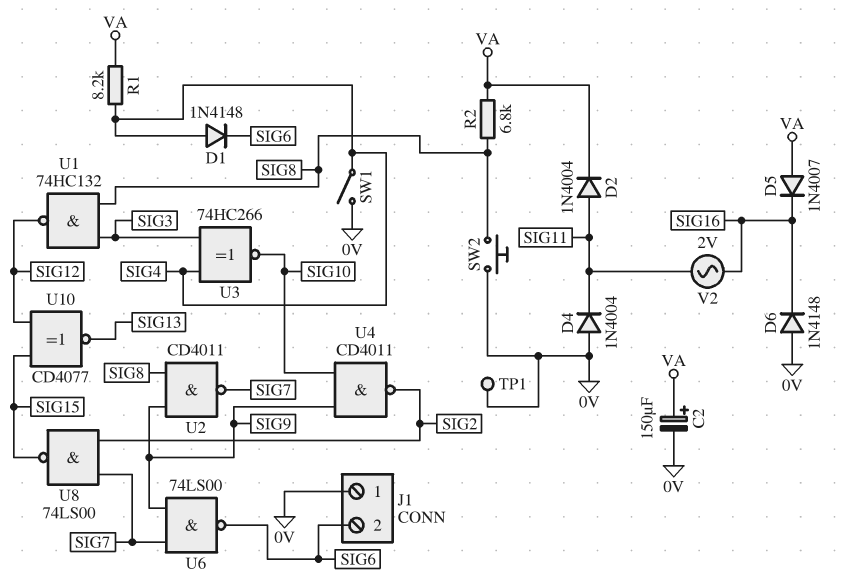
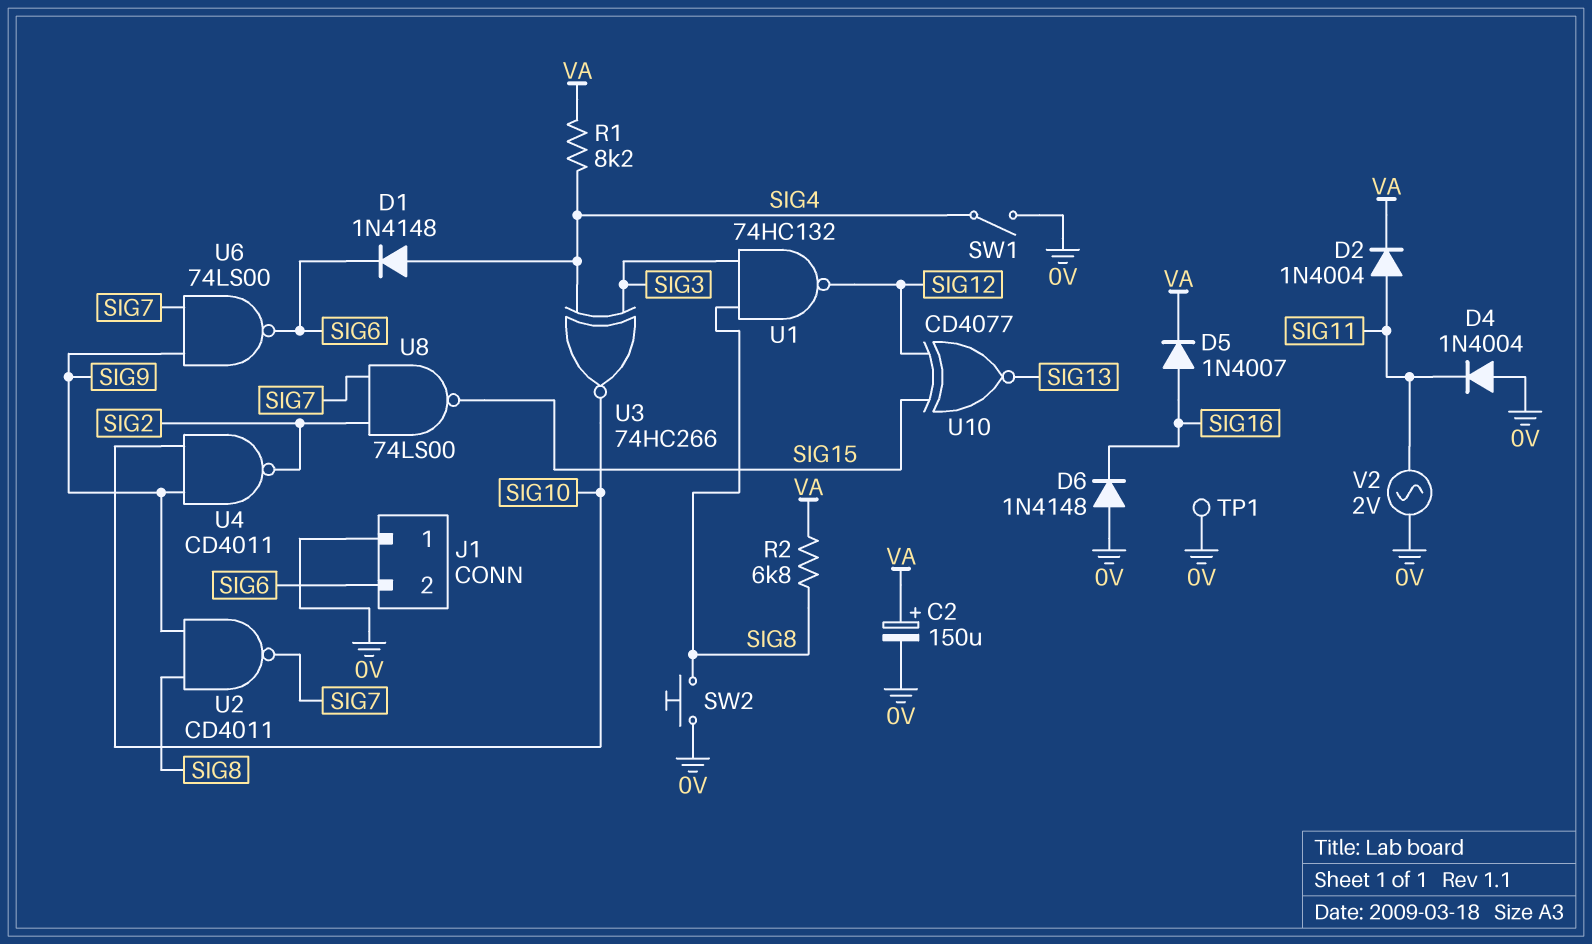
D5: diode 1N4007 (A VA, K SIG16) -> diode 1N4007 (A SIG16, K VA)
V2: AC 2V (SIG11, SIG16) -> AC 2V (0V, SIG11)

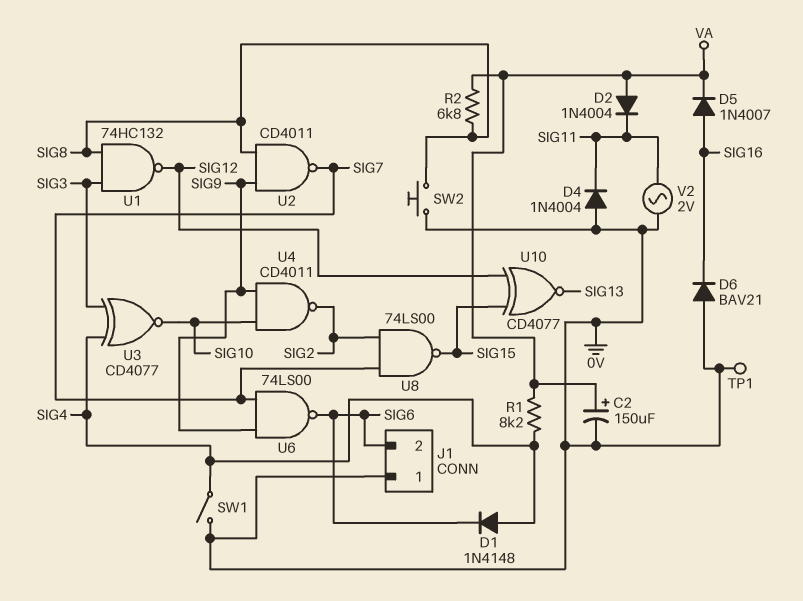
D2: diode 1N4004 (A SIG11, K VA) -> diode 1N4004 (A VA, K SIG11)
D6: diode 1N4148 (A 0V, K SIG16) -> diode BAV21 (A 0V, K SIG16)
U3: XNOR 74HC266 (in SIG3, in SIG4, out SIG10) -> XNOR CD4077 (in SIG3, in SIG4, out SIG10)

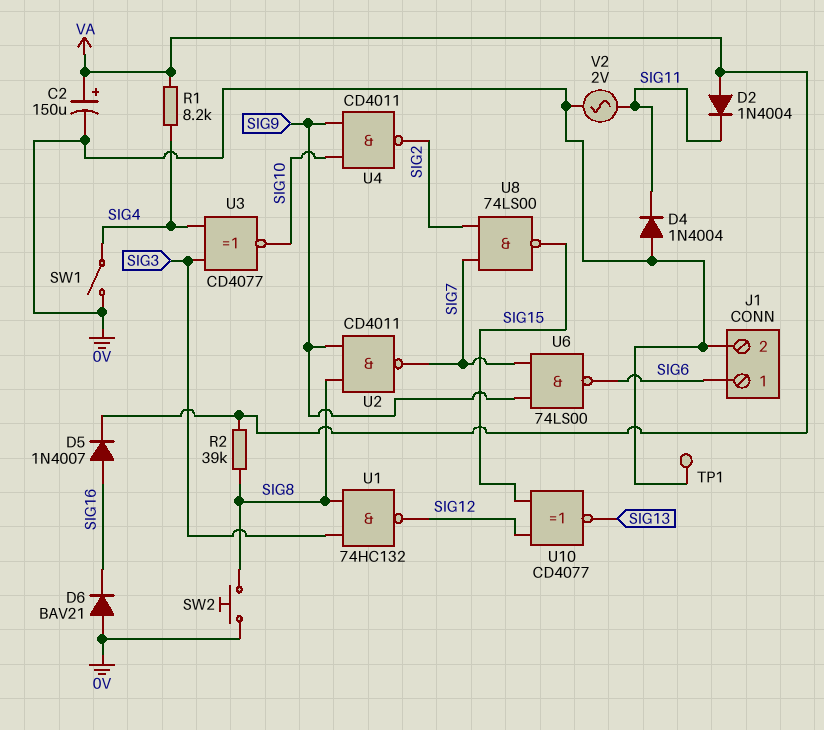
D1: diode 1N4148 (A SIG4, K SIG6) -> none
J1 pin 1: 0V -> SIG6
J1 pin 2: SIG6 -> 0V
R2: 6.8k (SIG8, VA) -> 39k (SIG8, VA)

